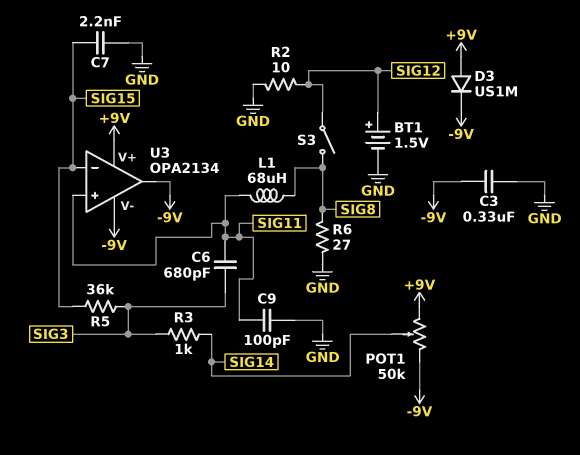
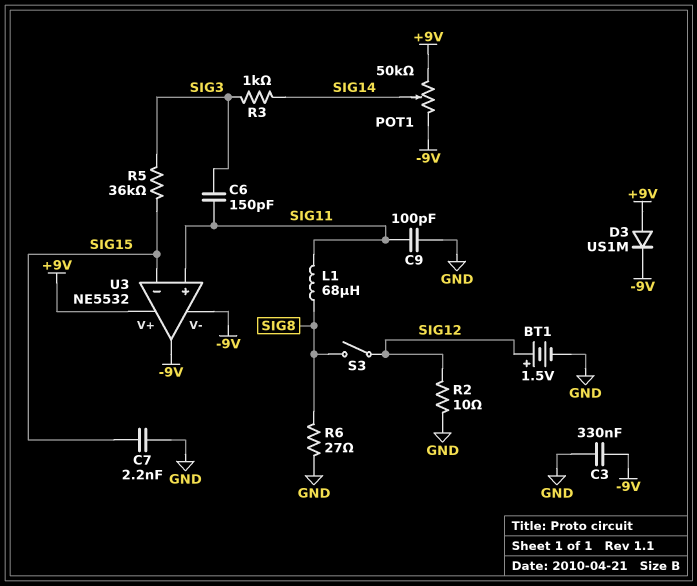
C6: 680pF (SIG3, SIG11) -> 150pF (SIG3, SIG11)
U3: OPA2134 -> NE5532

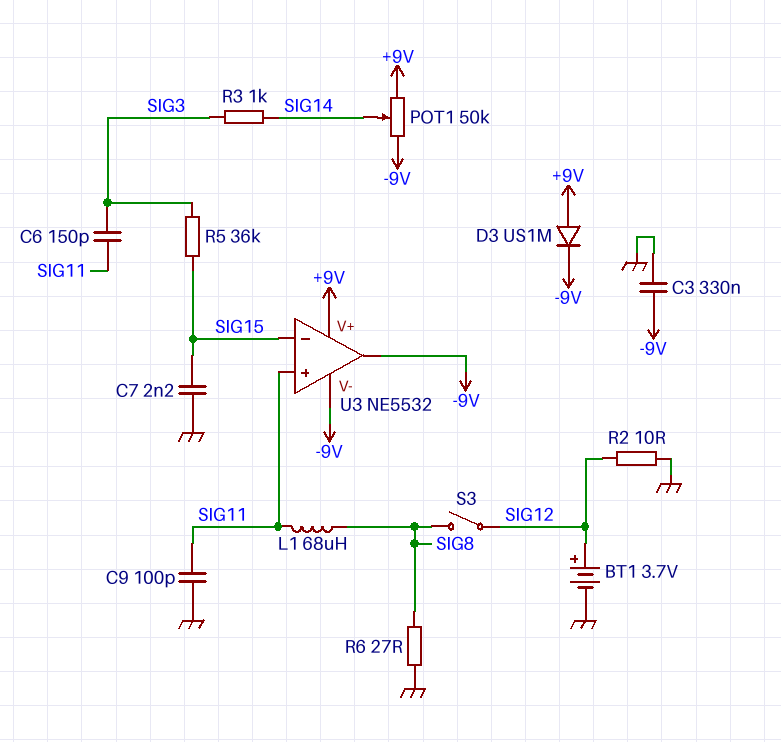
BT1: 1.5V (plus SIG12, minus GND) -> 3.7V (plus SIG12, minus GND)

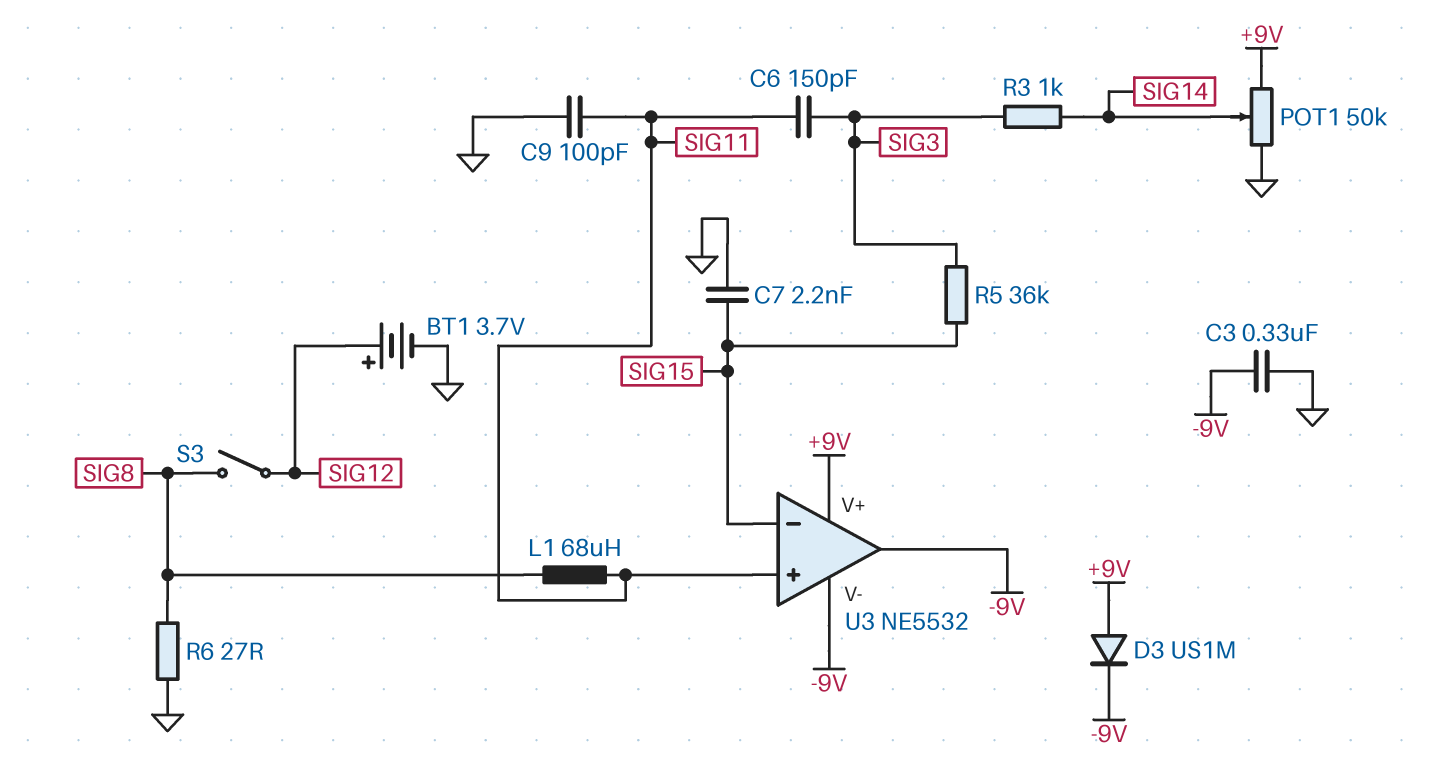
POT1: 50k (+9V, -9V, wiper SIG14) -> 50k (+9V, GND, wiper SIG14)
R2: 10 (GND, SIG12) -> none

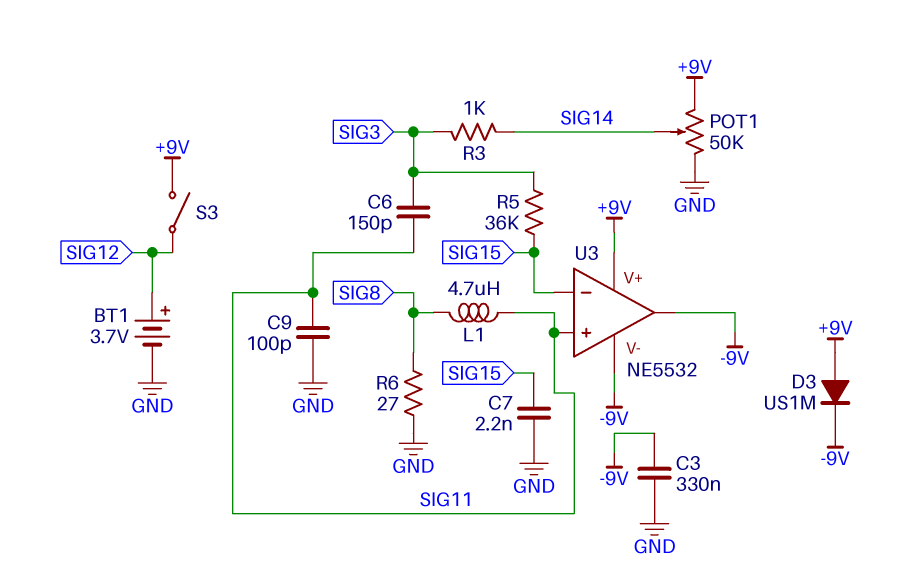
L1: 68uH (SIG8, SIG11) -> 4.7uH (SIG8, SIG11)
S3: switch (SIG8, SIG12) -> switch (+9V, SIG12)

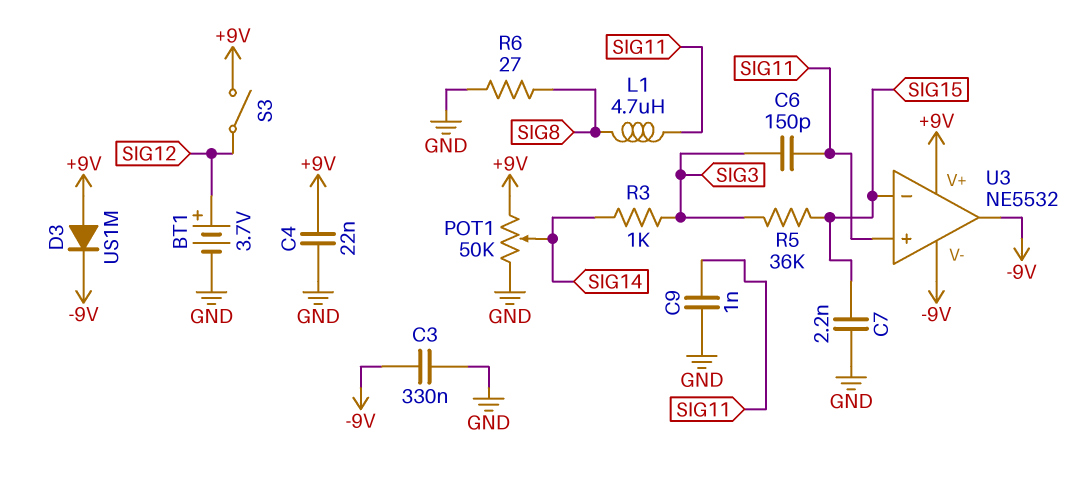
C4: none -> 22nF (+9V, GND)
C9: 100pF (GND, SIG11) -> 1nF (GND, SIG11)

